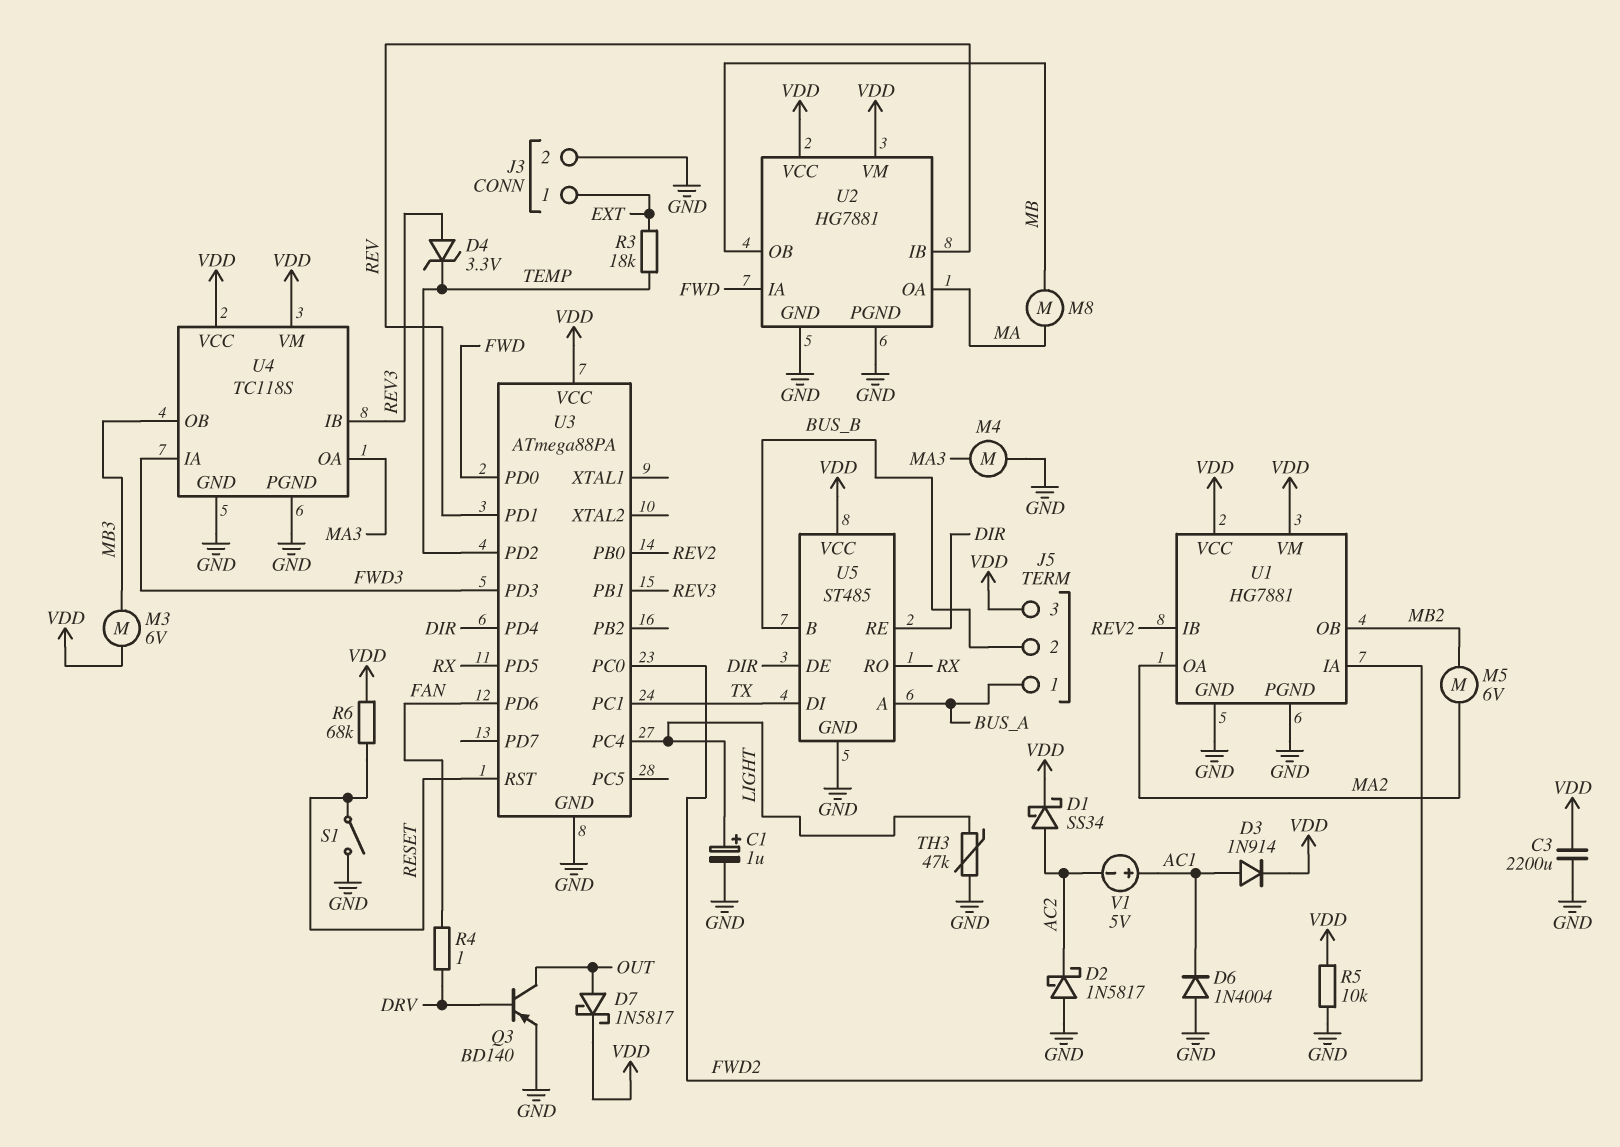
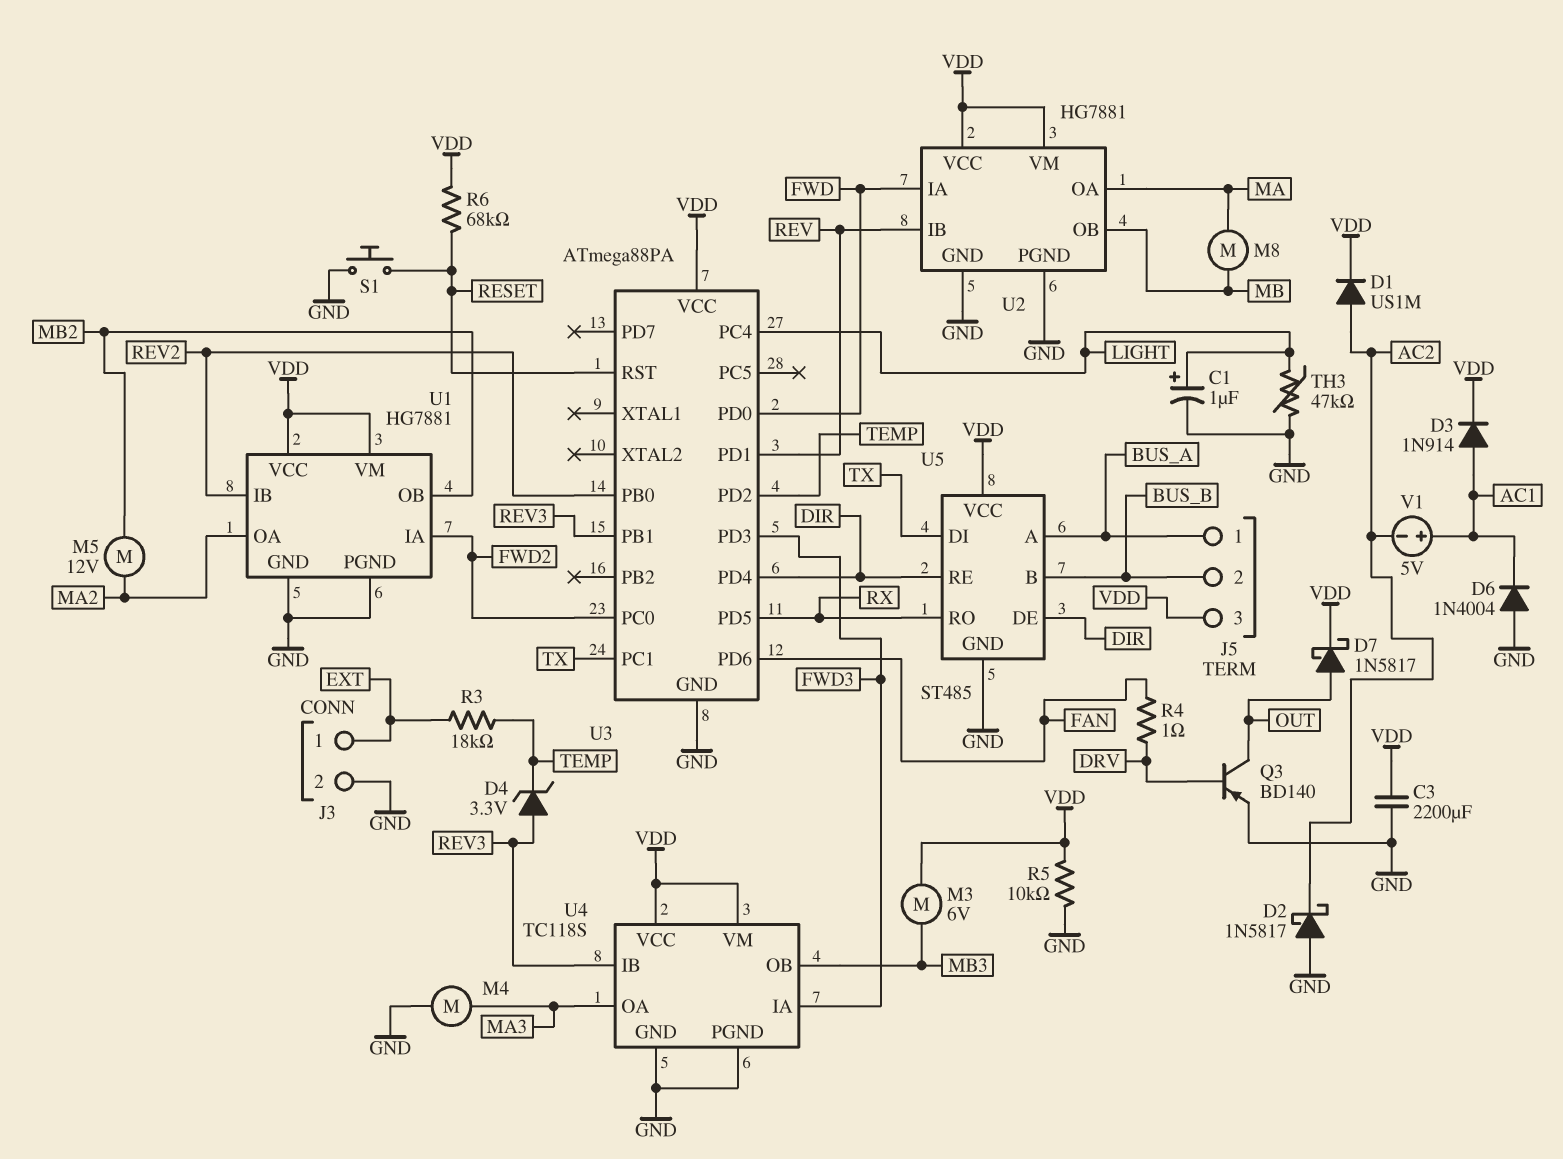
D1: schottky SS34 (A AC2, K VDD) -> diode US1M (A AC2, K VDD)
M5: motor 6V (MA2, MB2) -> motor 12V (MA2, MB2)
S1: switch (GND, RESET) -> button (GND, RESET)

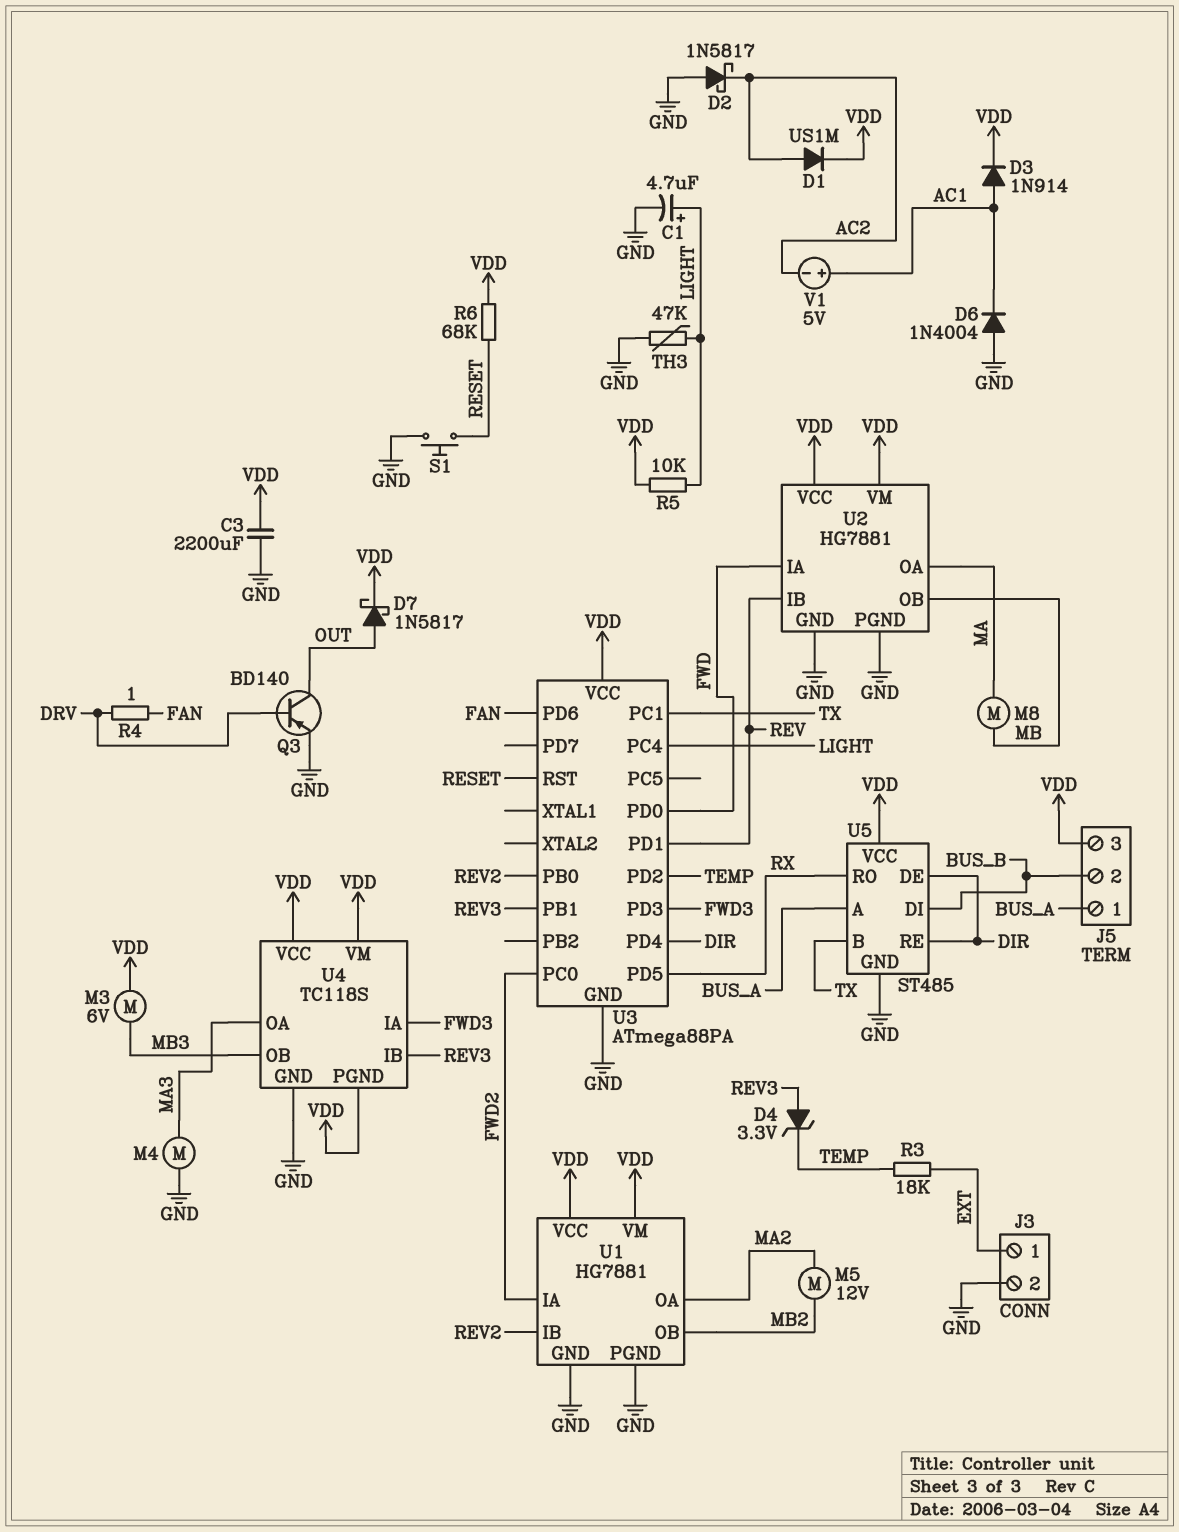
C1: 1uF (plus LIGHT, minus GND) -> 4.7uF (plus LIGHT, minus GND)
R5: 10k (GND, VDD) -> 10k (LIGHT, VDD)
U4 pin PGND: GND -> VDD
U5 pin B: BUS_B -> TX
U5 pin DI: TX -> BUS_B

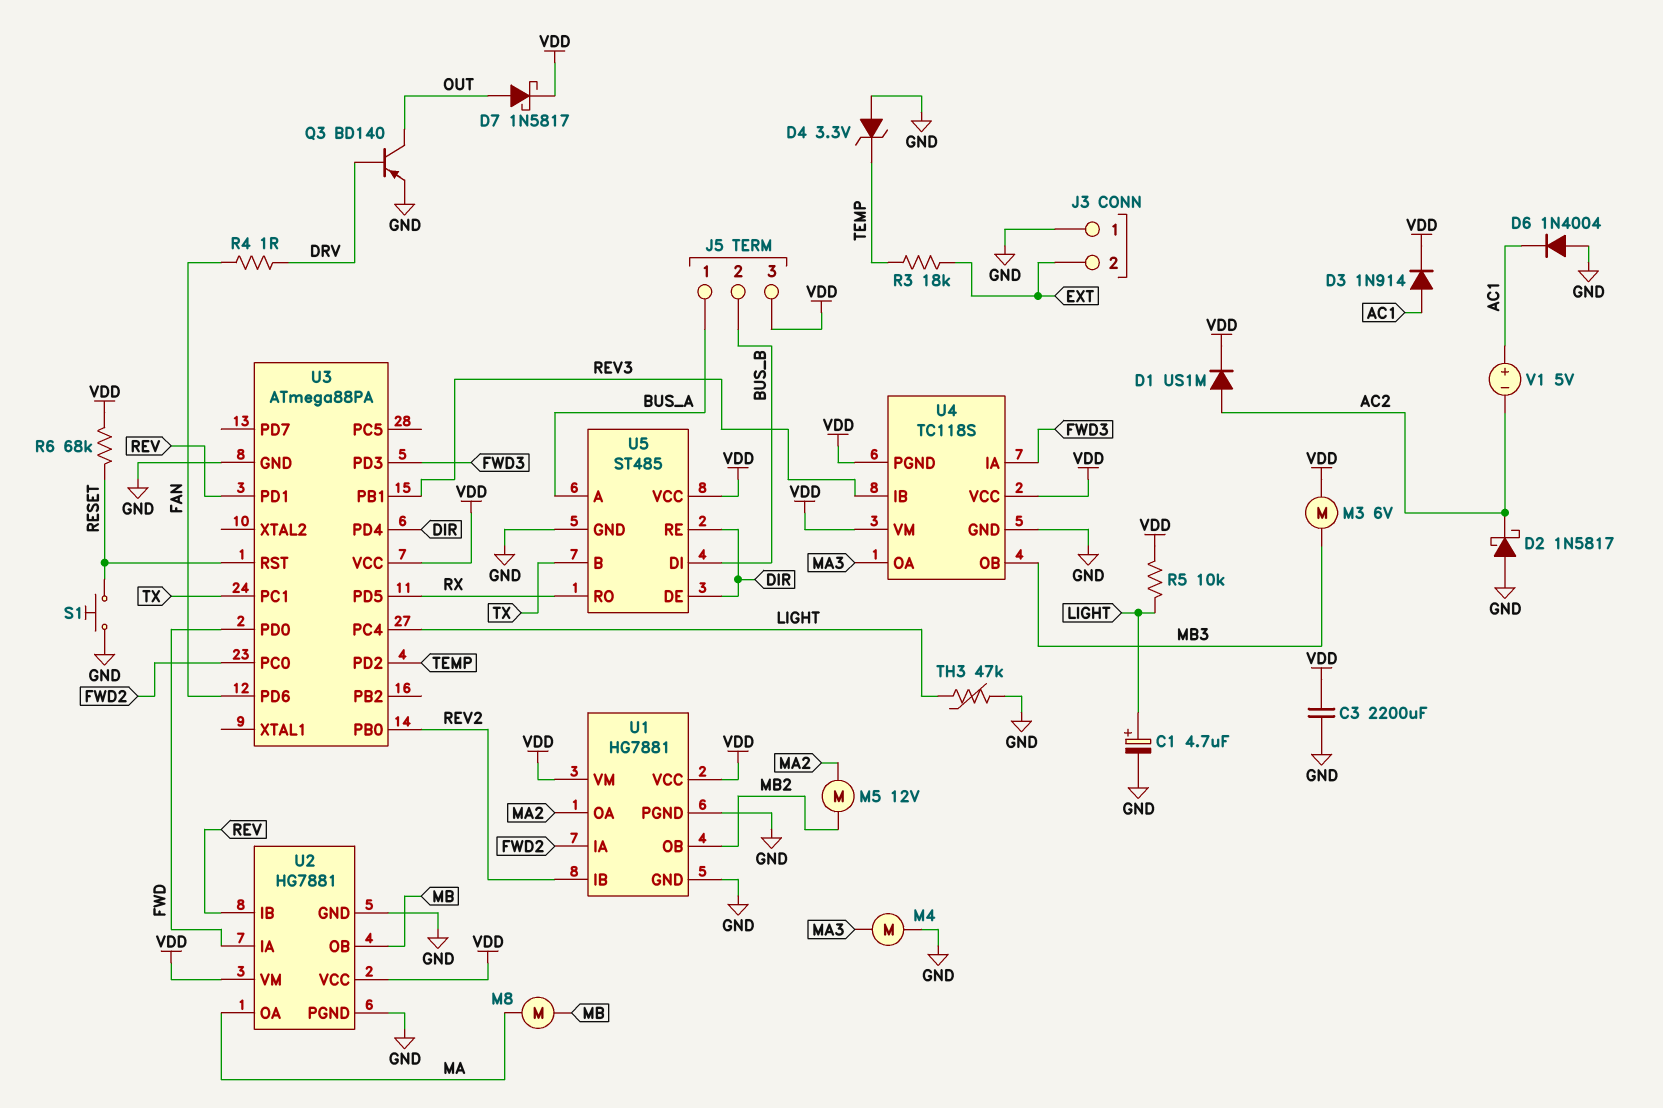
D4: zener 3.3V (A REV3, K TEMP) -> zener 3.3V (A GND, K TEMP)
J3 pin 1: EXT -> GND
J3 pin 2: GND -> EXT

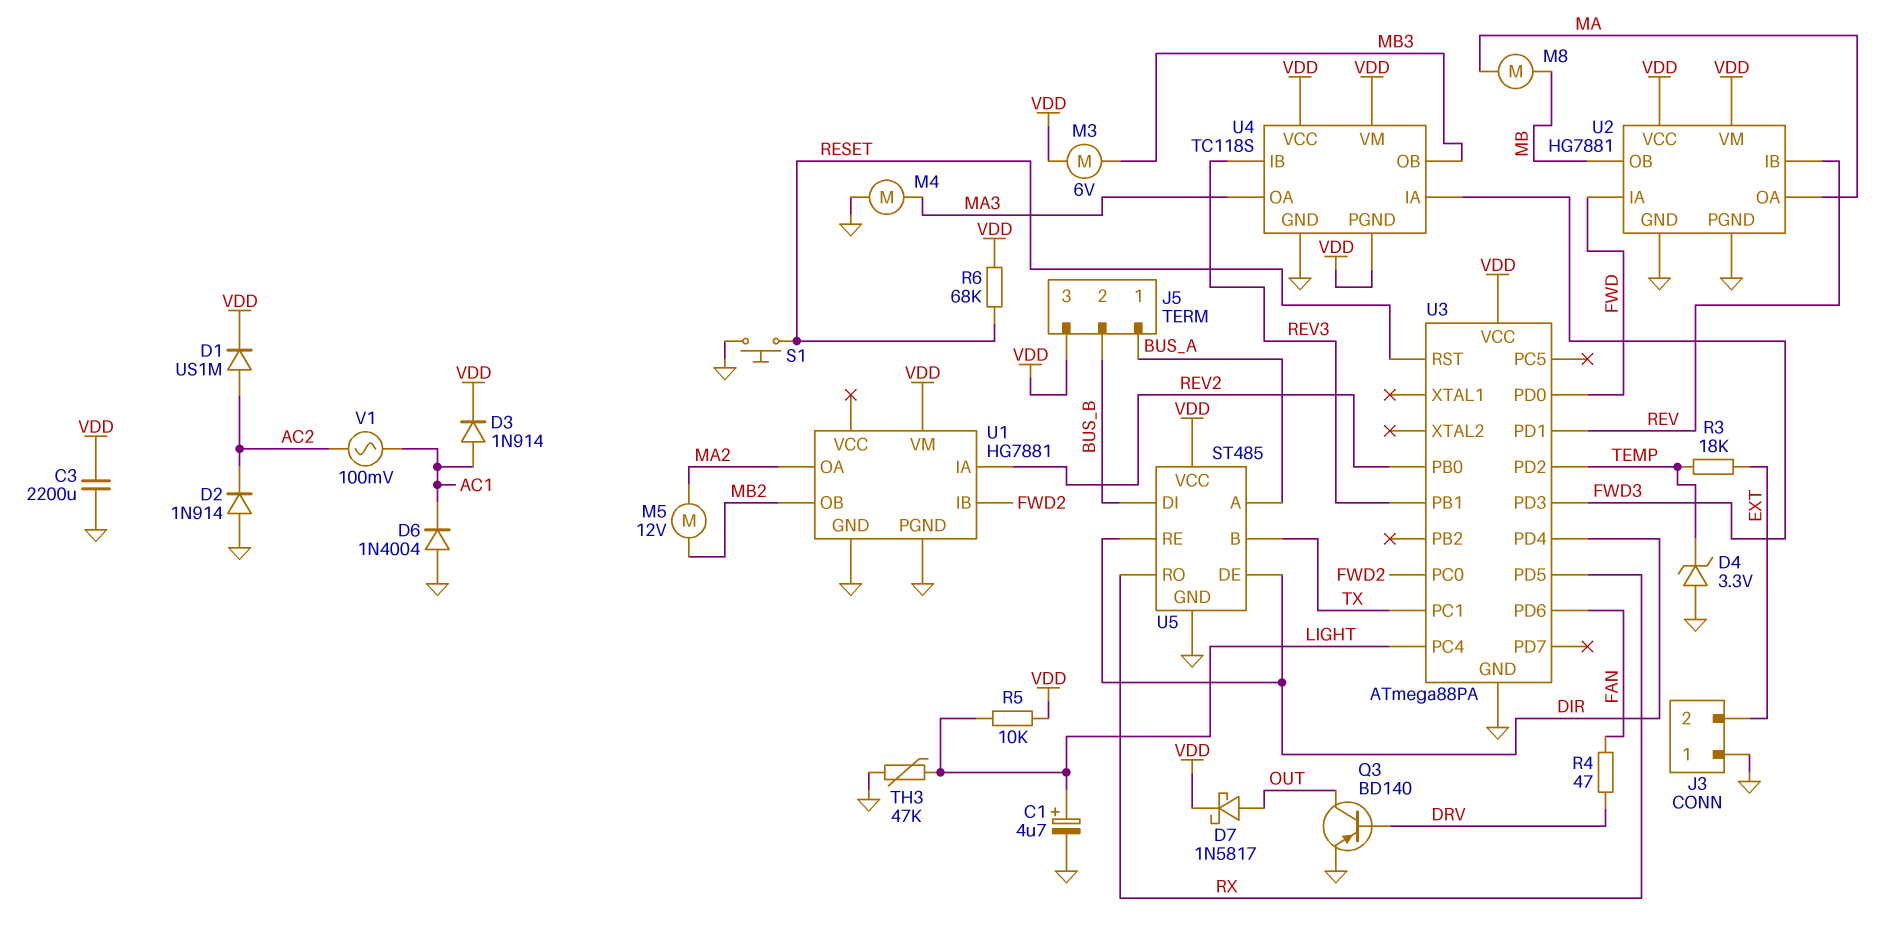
D2: schottky 1N5817 (A GND, K AC2) -> diode 1N914 (A GND, K AC2)
R4: 1 (DRV, FAN) -> 47 (DRV, FAN)
U1 pin IA: FWD2 -> REV2
U1 pin IB: REV2 -> FWD2
U1 pin VCC: VDD -> none
V1: 5V (plus AC1, minus AC2) -> AC 100mV (AC1, AC2)

